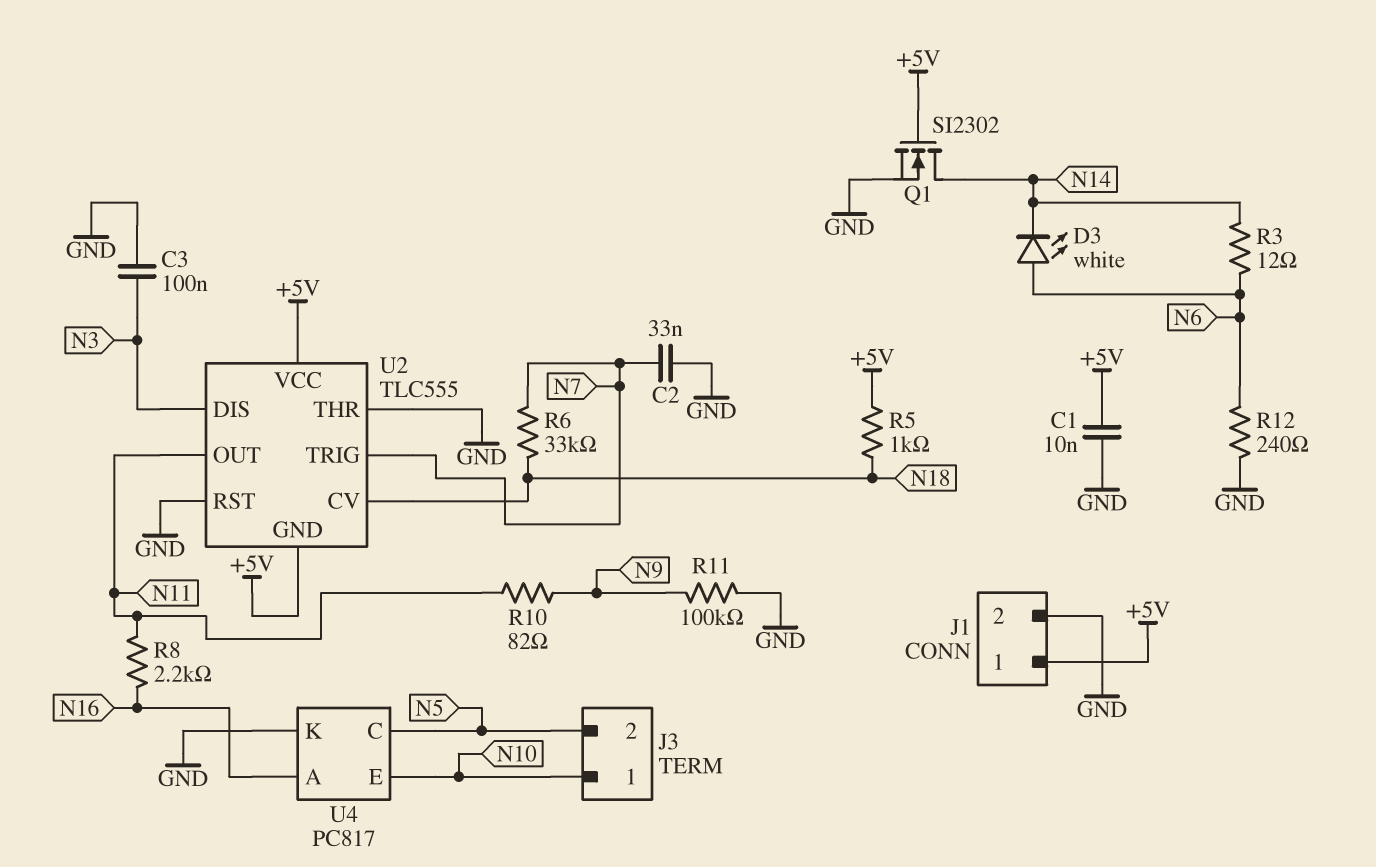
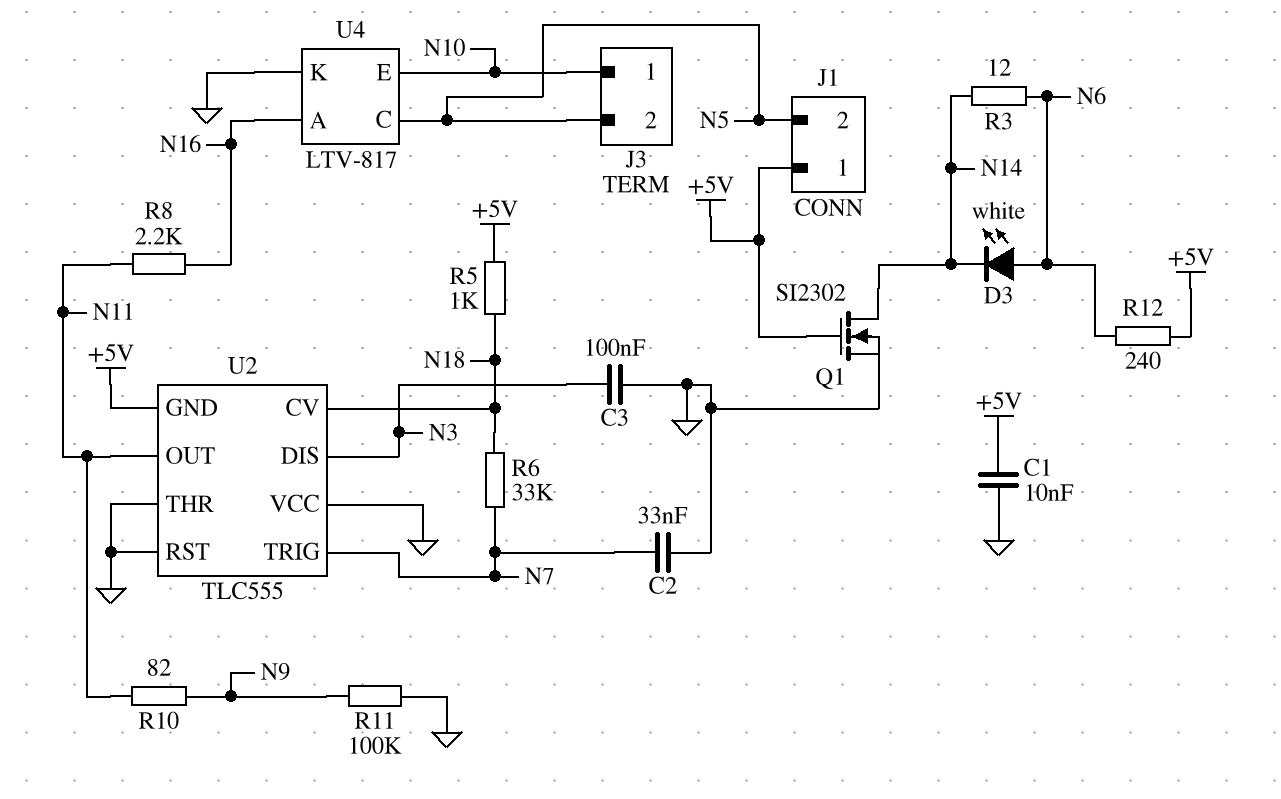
J1 pin 2: GND -> N5
R12: 240 (GND, N6) -> 240 (+5V, N6)
U2 pin VCC: +5V -> GND
U4: PC817 -> LTV-817

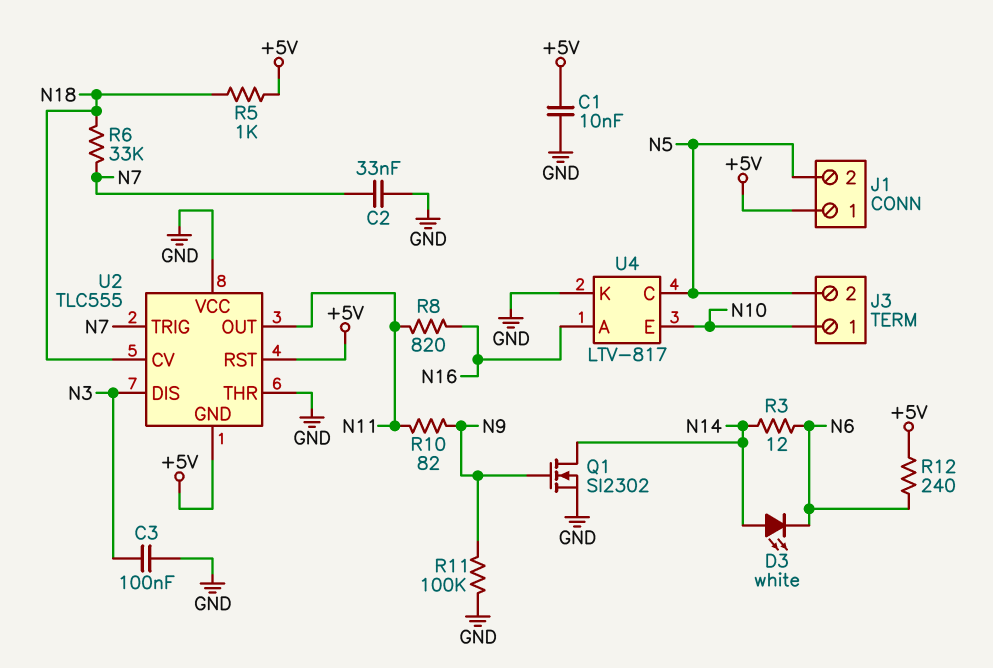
D3: LED white (A N6, K N14) -> LED white (A N14, K N6)
Q1: NMOS SI2302 (G +5V, D N14, S GND) -> NMOS SI2302 (G N9, D N14, S GND)
R8: 2.2k (N11, N16) -> 820 (N11, N16)
U2 pin RST: GND -> +5V

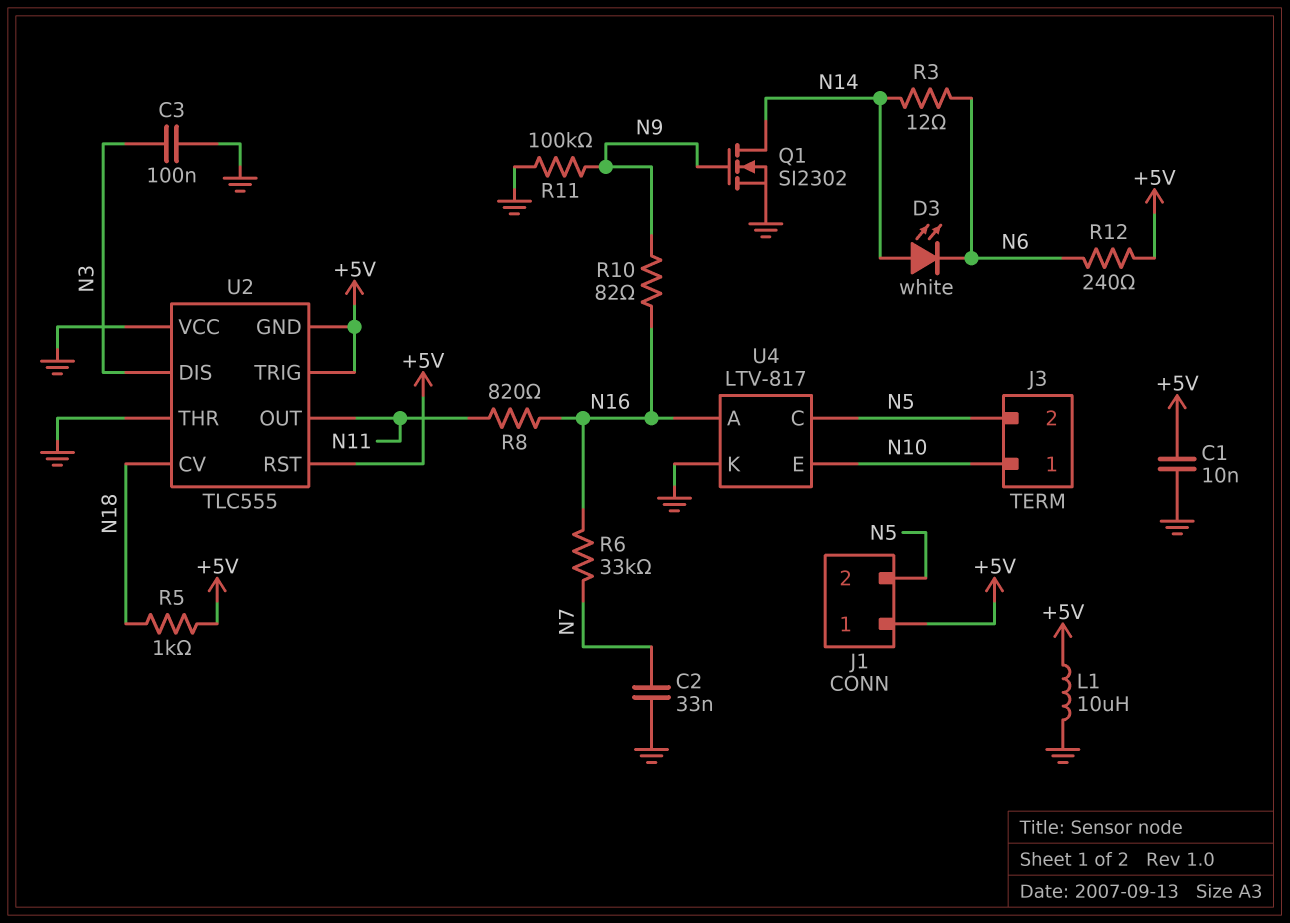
L1: none -> 10uH (+5V, GND)
R6: 33k (N7, N18) -> 33k (N7, N16)
R10: 82 (N9, N11) -> 82 (N9, N16)
U2 pin TRIG: N7 -> +5V

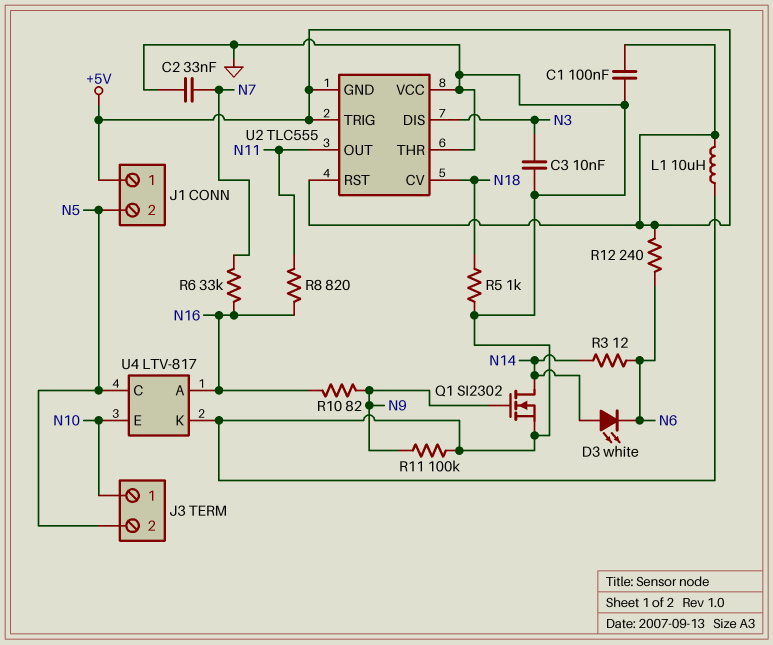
C1: 10nF (+5V, GND) -> 100nF (+5V, GND)
C3: 100nF (GND, N3) -> 10nF (GND, N3)
R5: 1k (+5V, N18) -> 1k (GND, N18)

